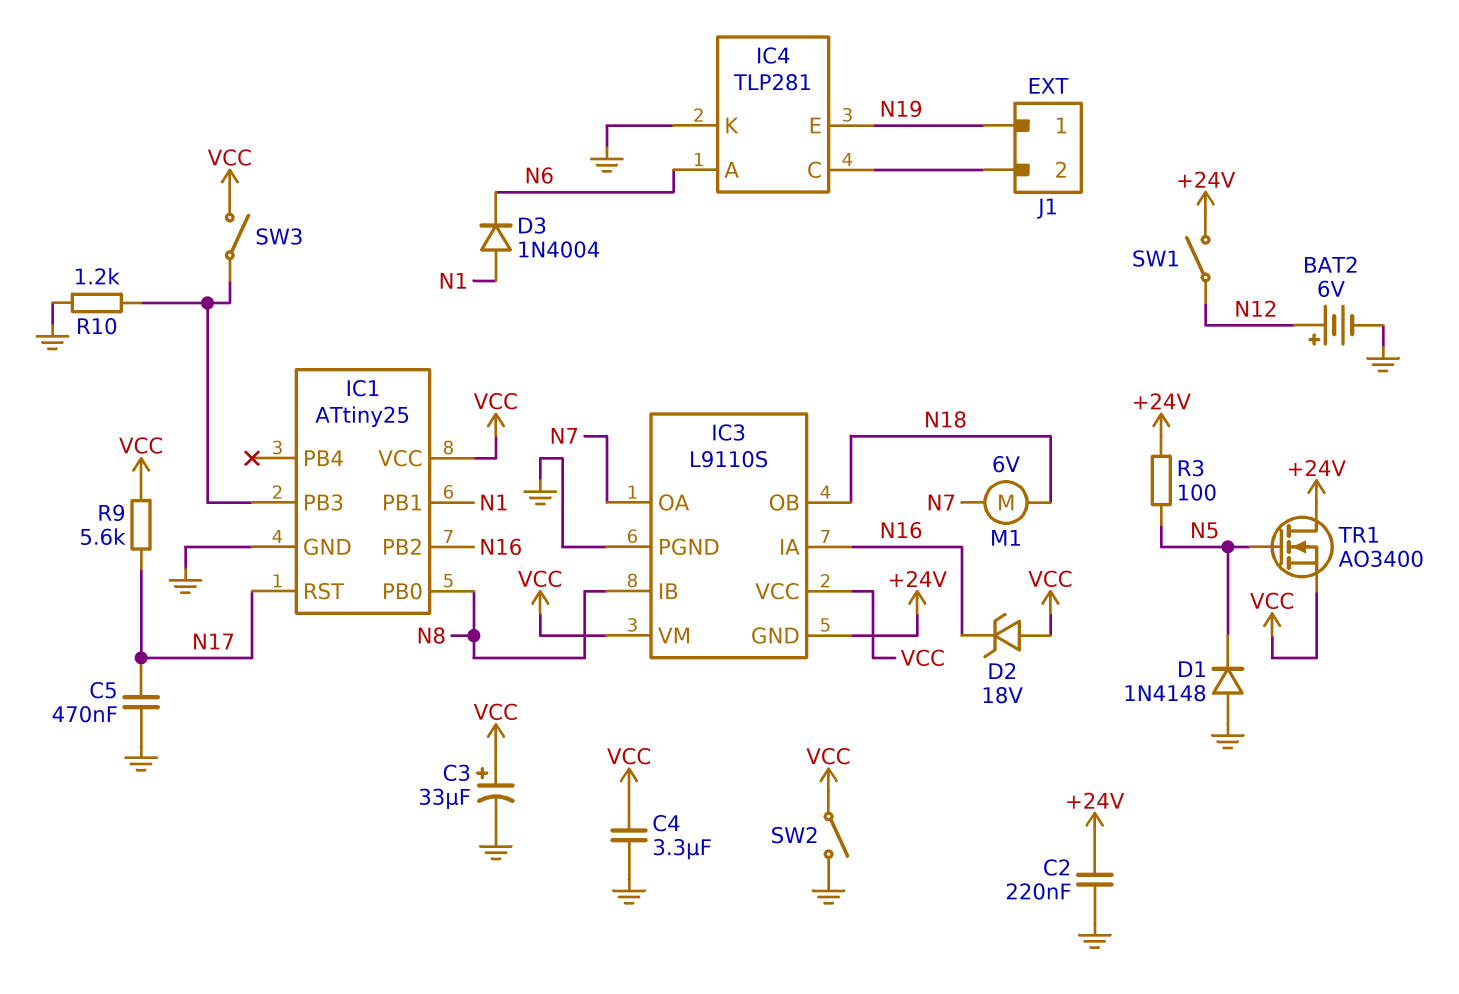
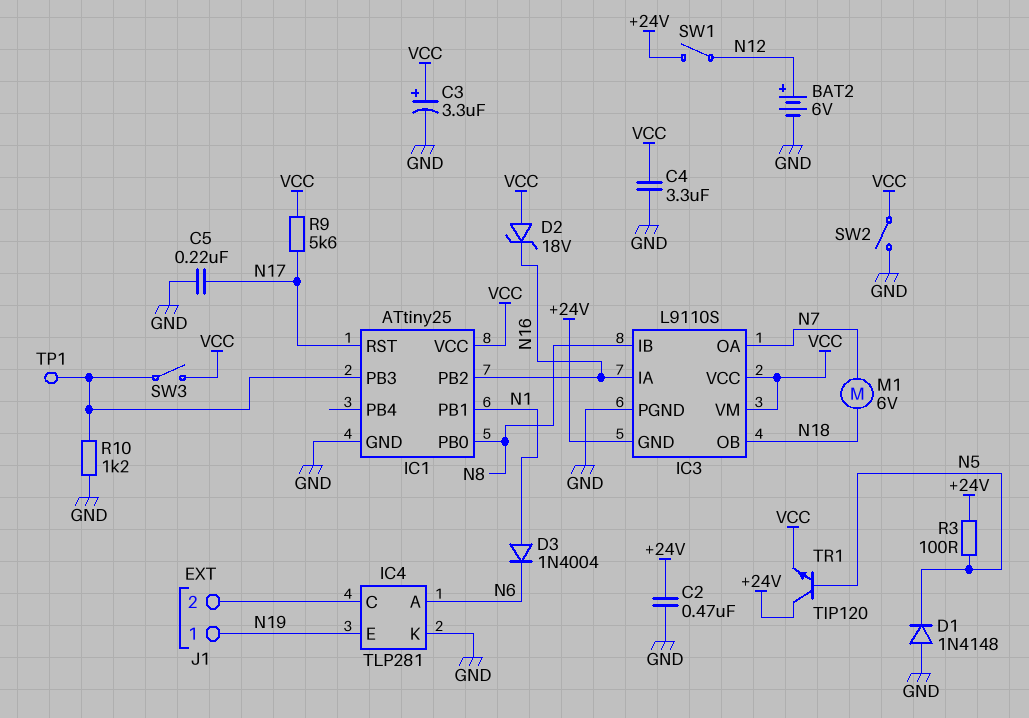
C2: 220nF (+24V, GND) -> 470nF (+24V, GND)
C3: 33uF (plus VCC, minus GND) -> 3.3uF (plus VCC, minus GND)
C5: 470nF (GND, N17) -> 220nF (GND, N17)
TP1: none -> test point (IC1/PB3)
TR1: NMOS AO3400 (G N5, D +24V, S VCC) -> NPN TIP120 (B N5, C +24V, E VCC)

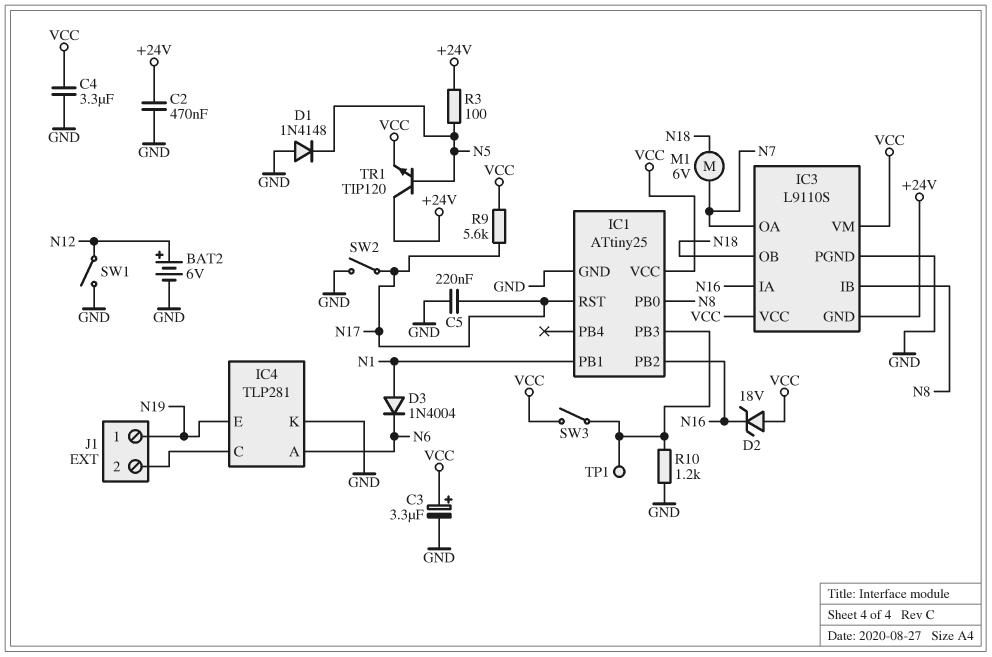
SW1: switch (+24V, N12) -> switch (GND, N12)
SW2: switch (GND, VCC) -> switch (GND, N17)

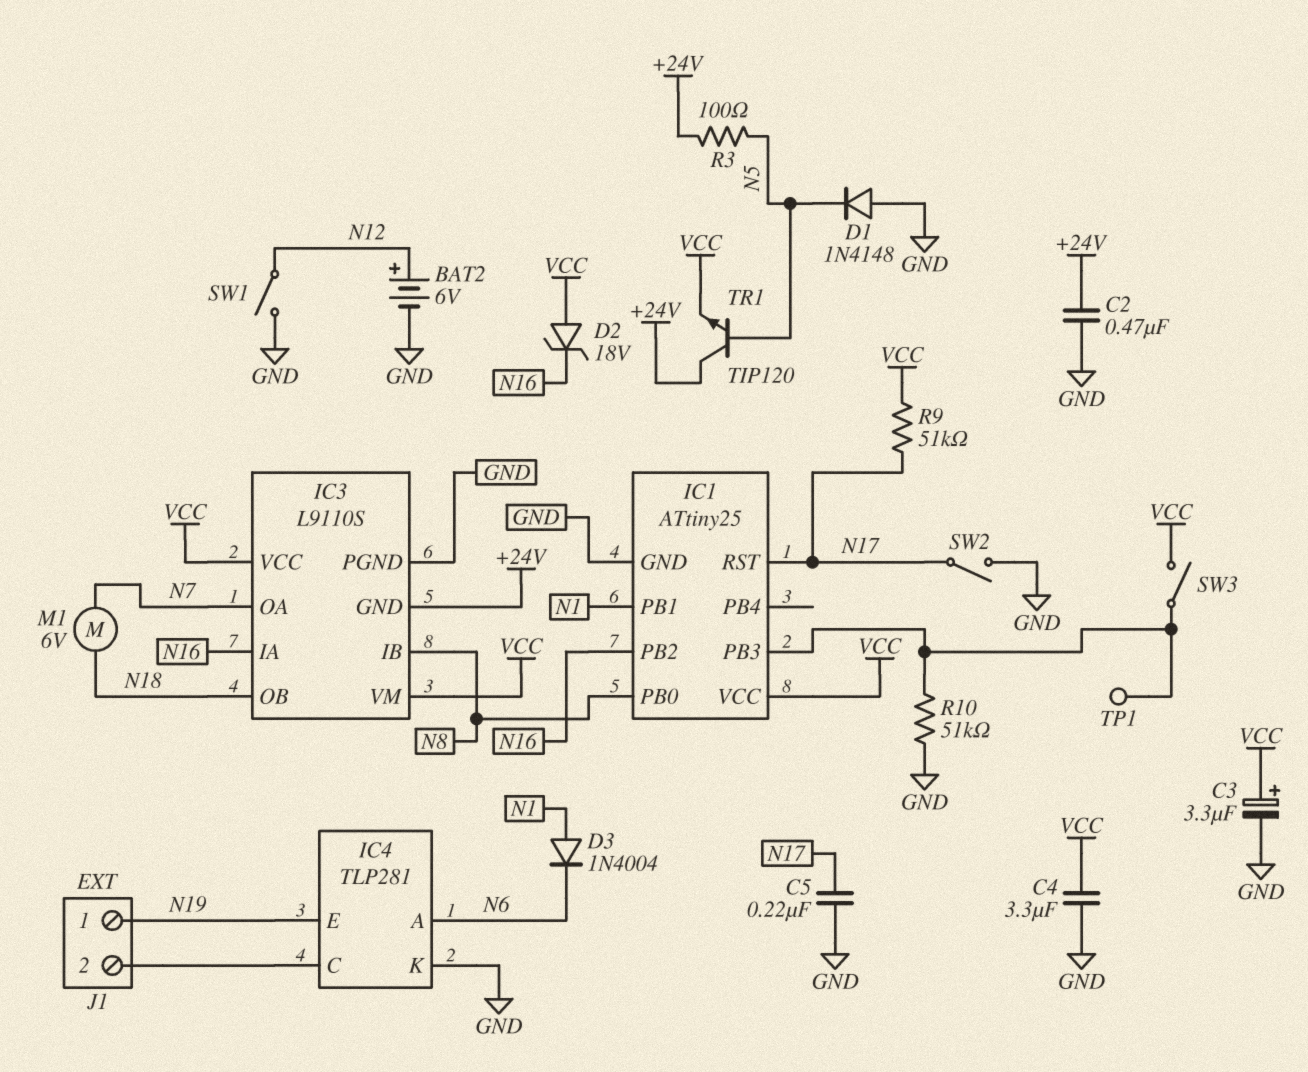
R9: 5.6k (N17, VCC) -> 51k (N17, VCC)
R10: 1.2k (GND, IC1/PB3) -> 51k (GND, IC1/PB3)

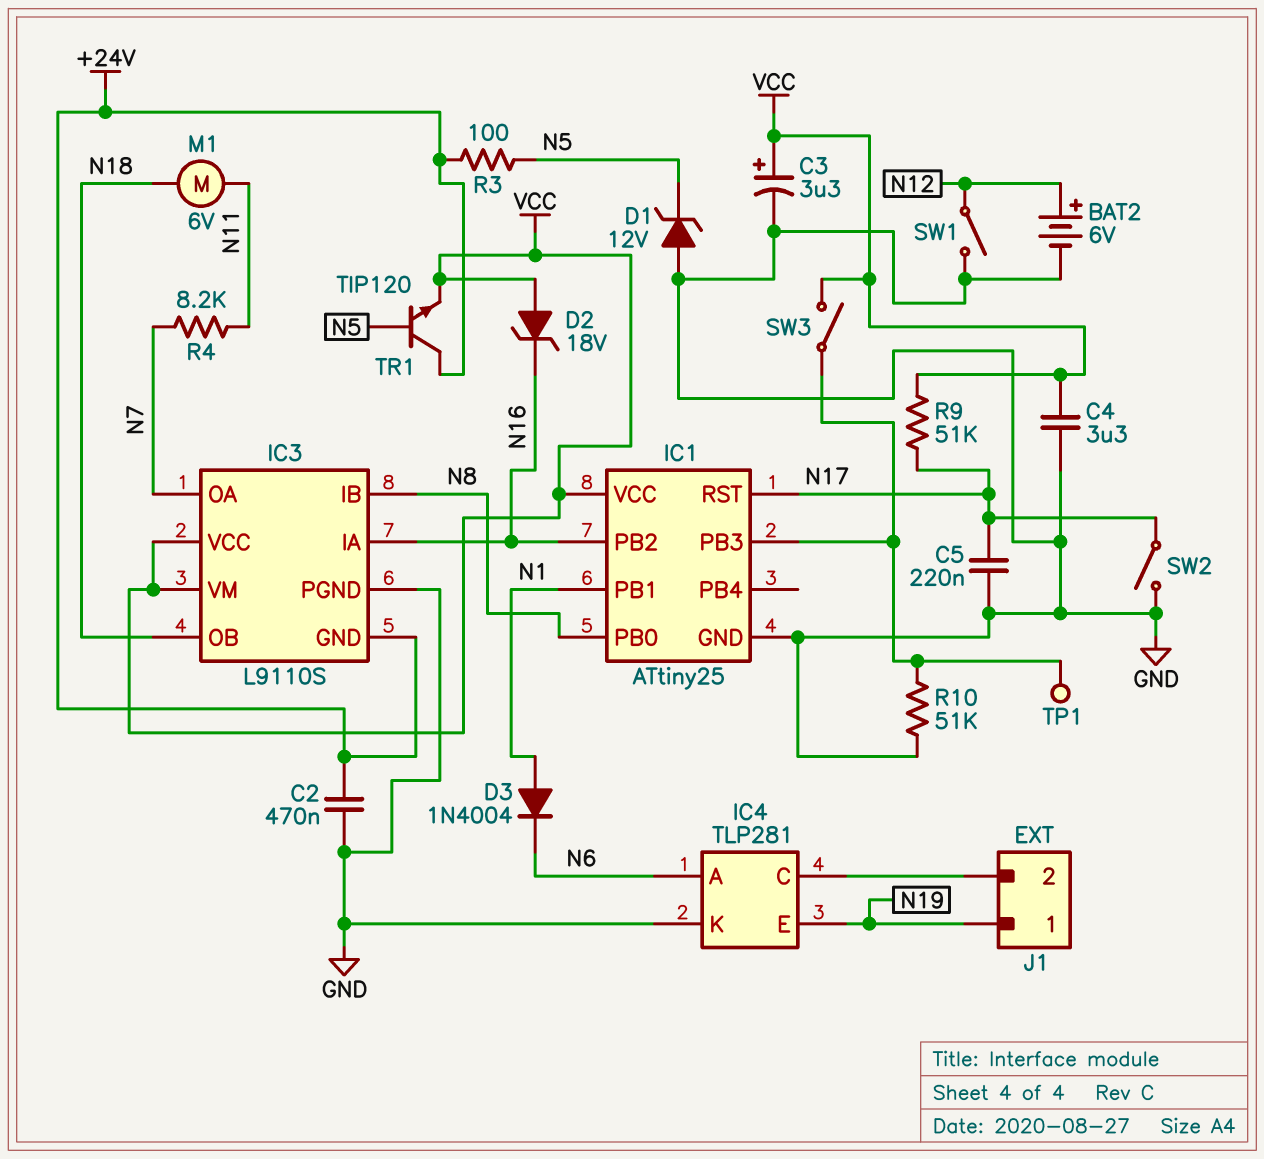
D1: diode 1N4148 (A GND, K N5) -> zener 12V (A GND, K N5)
M1: motor 6V (N7, N18) -> motor 6V (N11, N18)
R4: none -> 8.2k (N7, N11)

